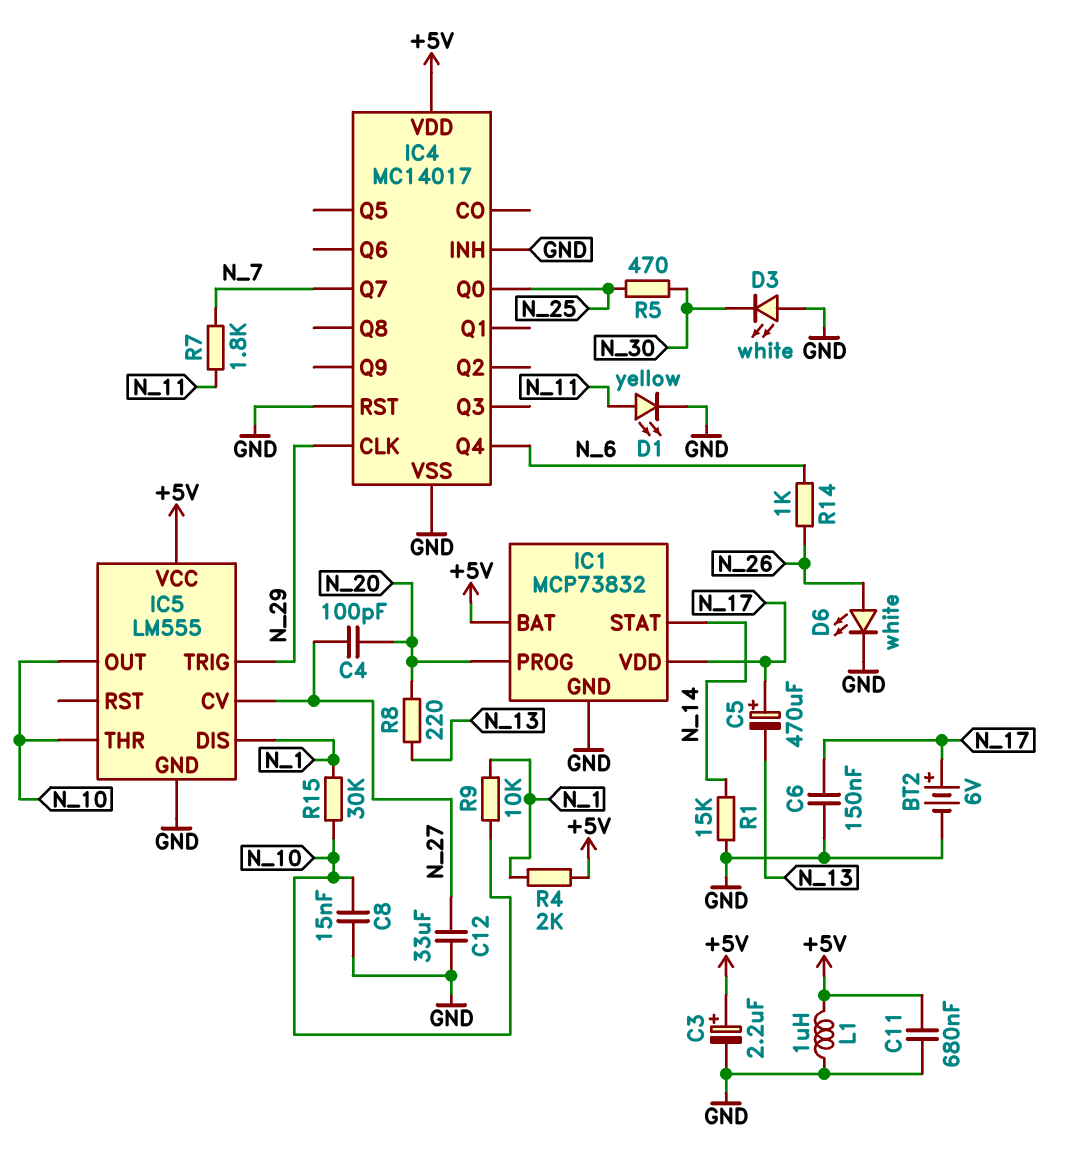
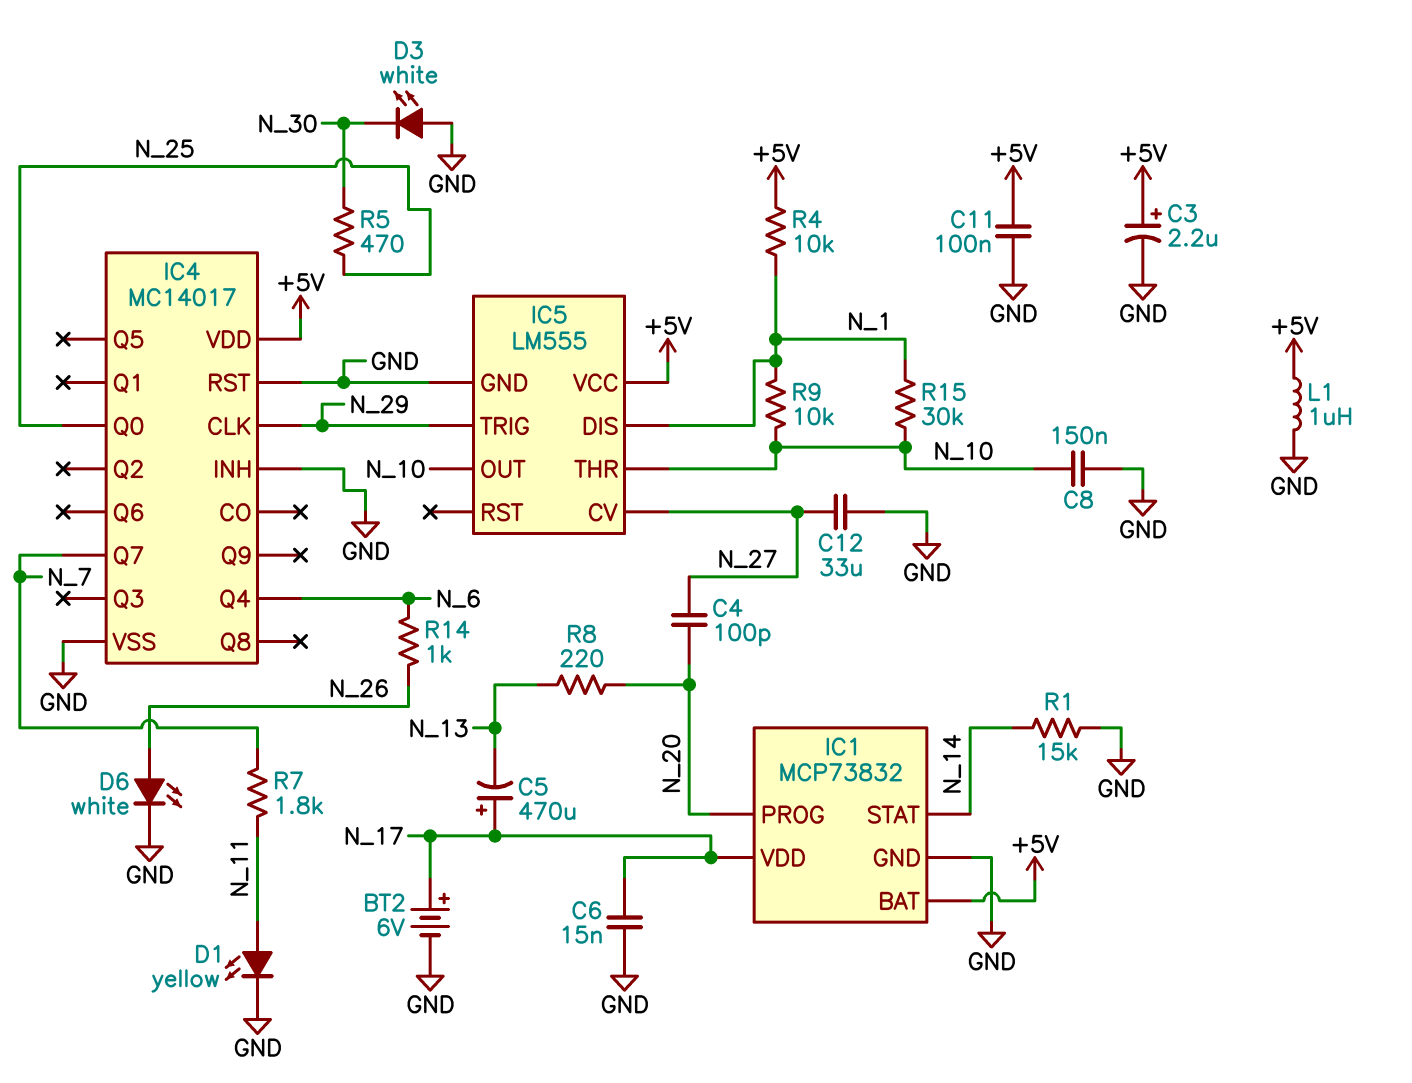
C6: 150nF (GND, N_17) -> 15nF (GND, N_17)
C8: 15nF (GND, N_10) -> 150nF (GND, N_10)
C11: 680nF (+5V, GND) -> 100nF (+5V, GND)
R4: 2k (+5V, N_1) -> 10k (+5V, N_1)

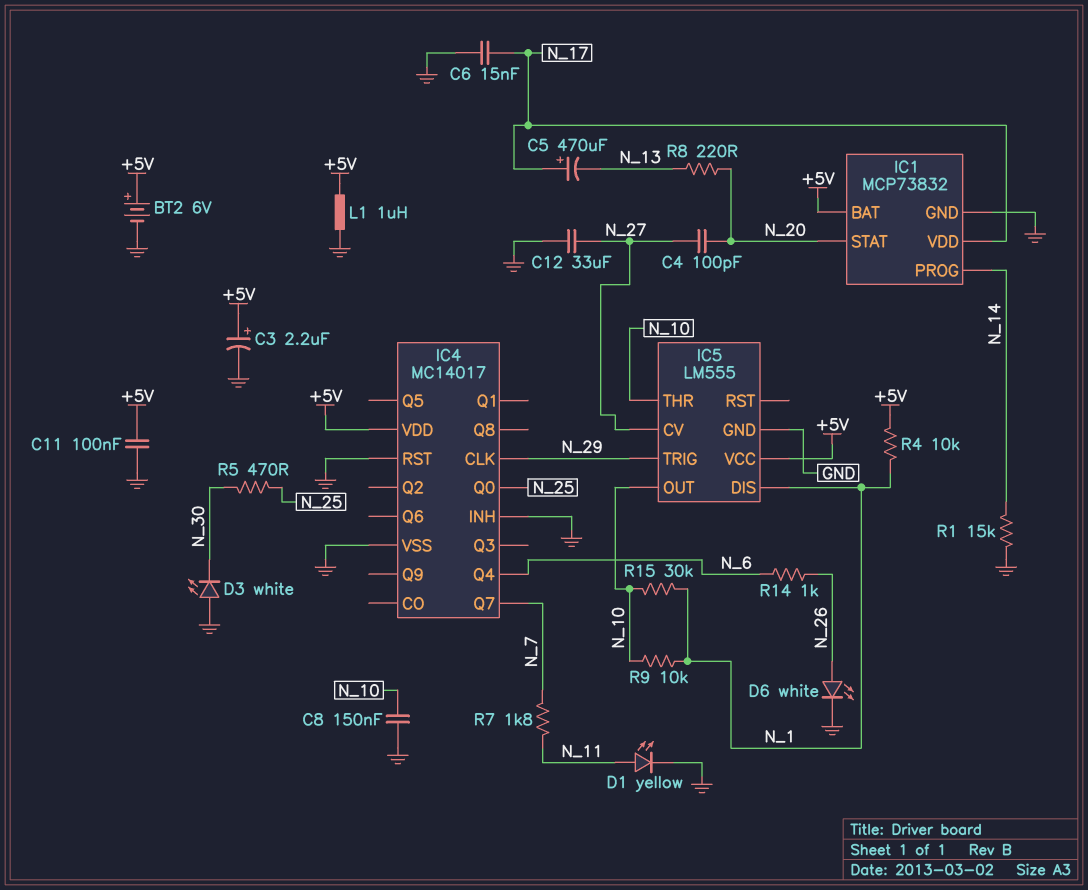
BT2: 6V (plus N_17, minus GND) -> 6V (plus +5V, minus GND)
IC1 pin PROG: N_20 -> N_14
IC1 pin STAT: N_14 -> N_20

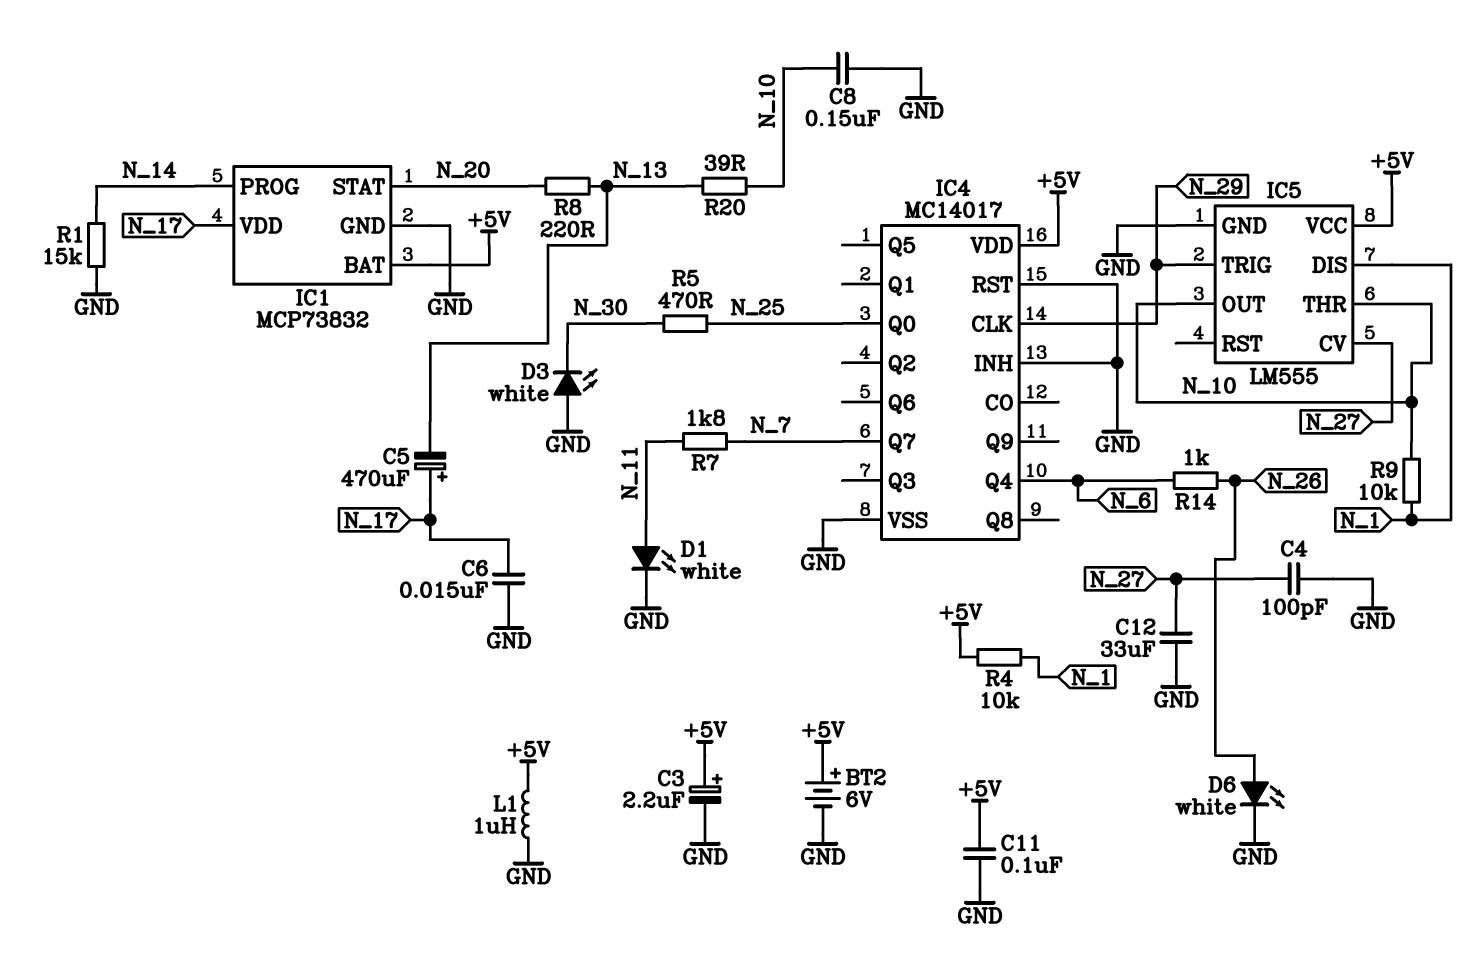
C4: 100pF (N_20, N_27) -> 100pF (GND, N_27)
D1: LED yellow (A N_11, K GND) -> LED white (A N_11, K GND)
R15: 30k (N_1, N_10) -> none
R20: none -> 39 (N_10, N_13)

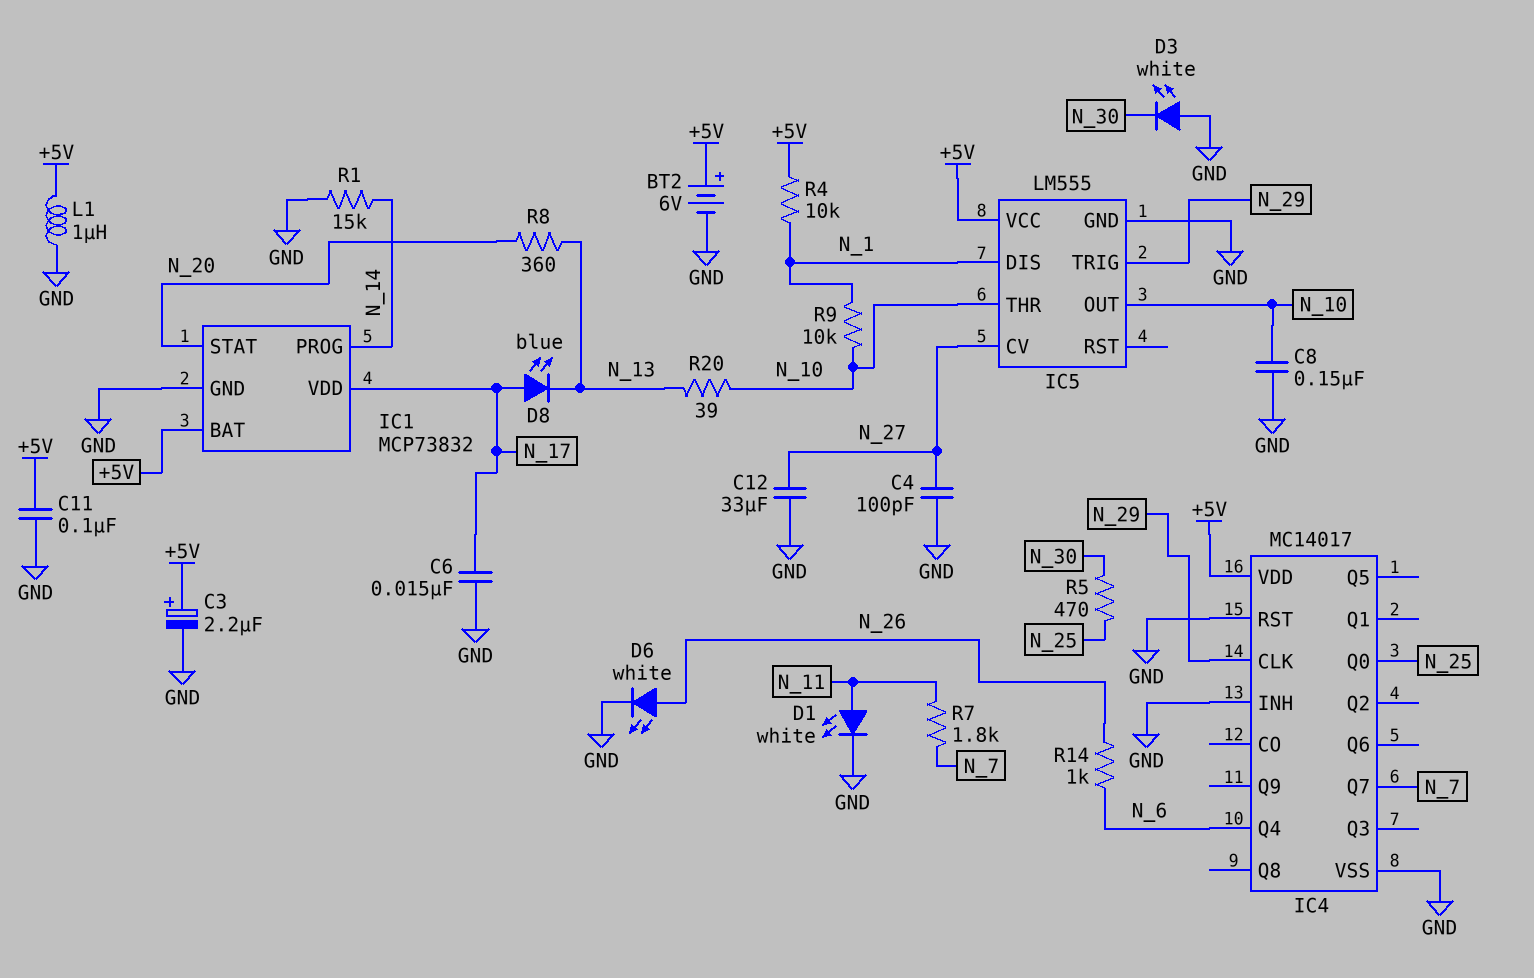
C5: 470uF (plus N_17, minus N_13) -> none
D8: none -> LED blue (A N_17, K N_13)
R8: 220 (N_13, N_20) -> 360 (N_13, N_20)

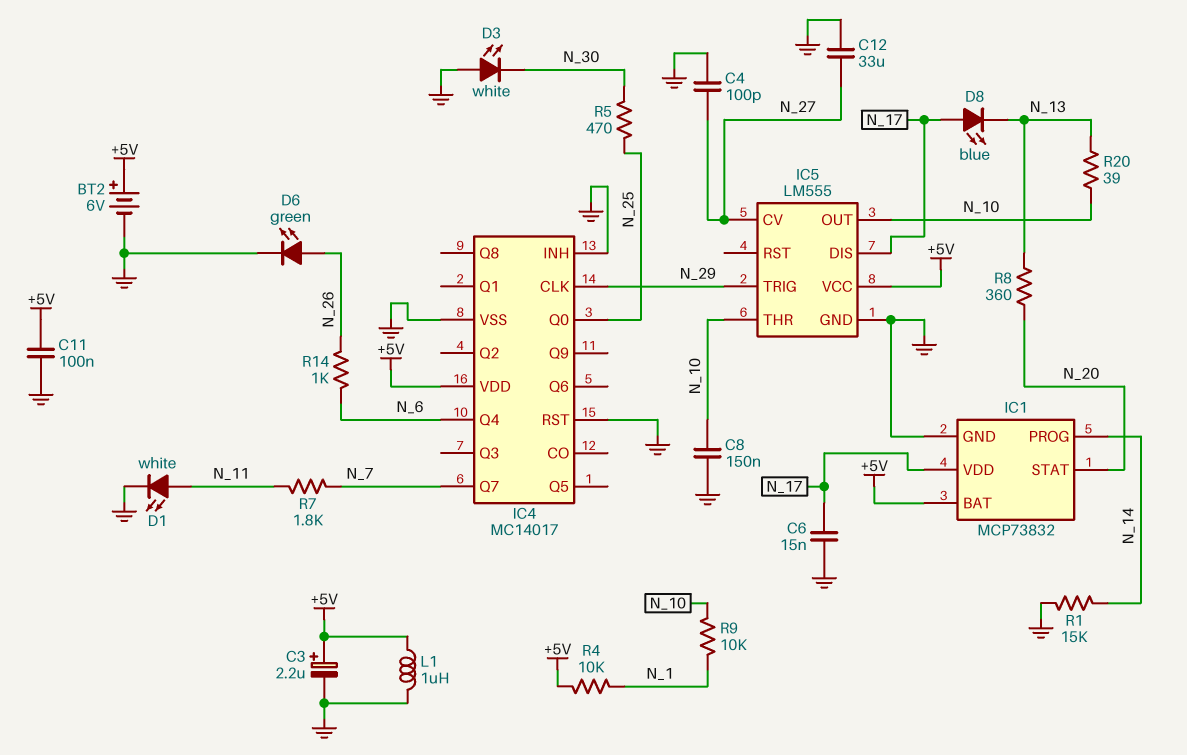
D6: LED white (A N_26, K GND) -> LED green (A N_26, K GND)
IC5 pin DIS: N_1 -> N_17

